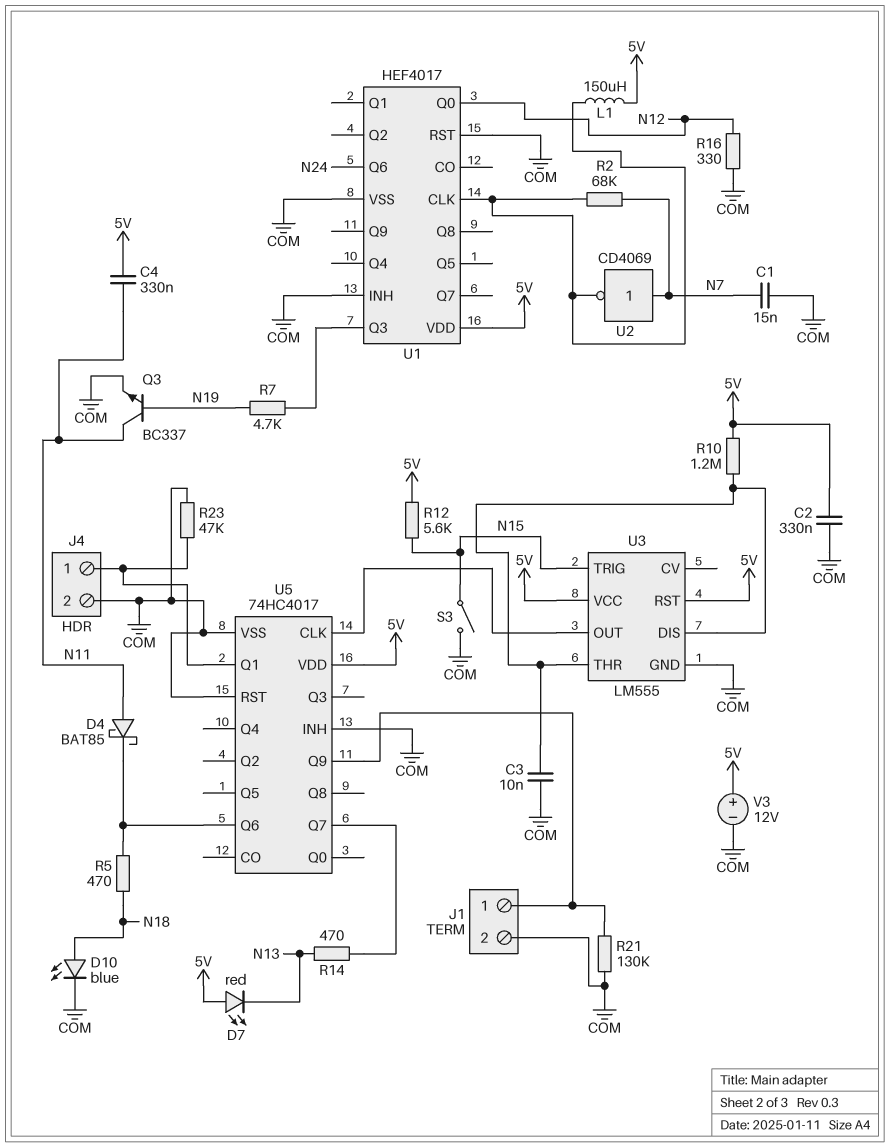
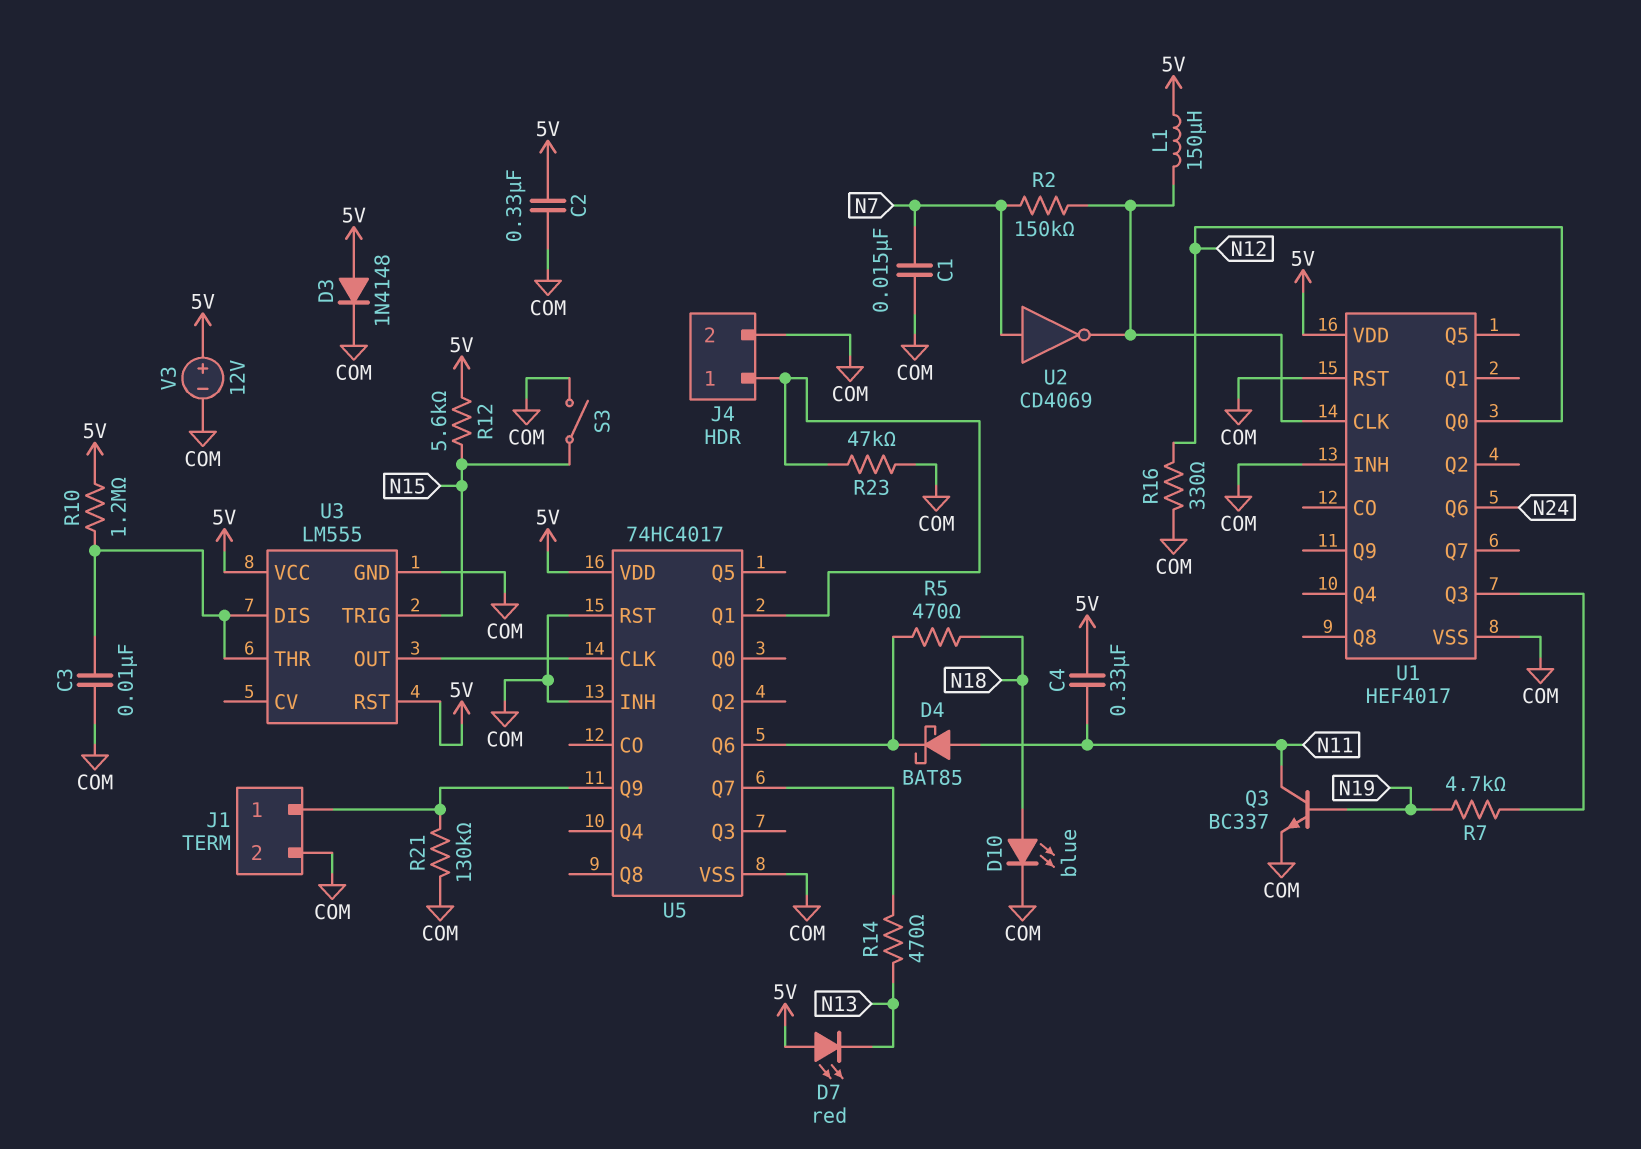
D3: none -> diode 1N4148 (A 5V, K COM)
R2: 68k (N7, U1/CLK) -> 150k (N7, U1/CLK)

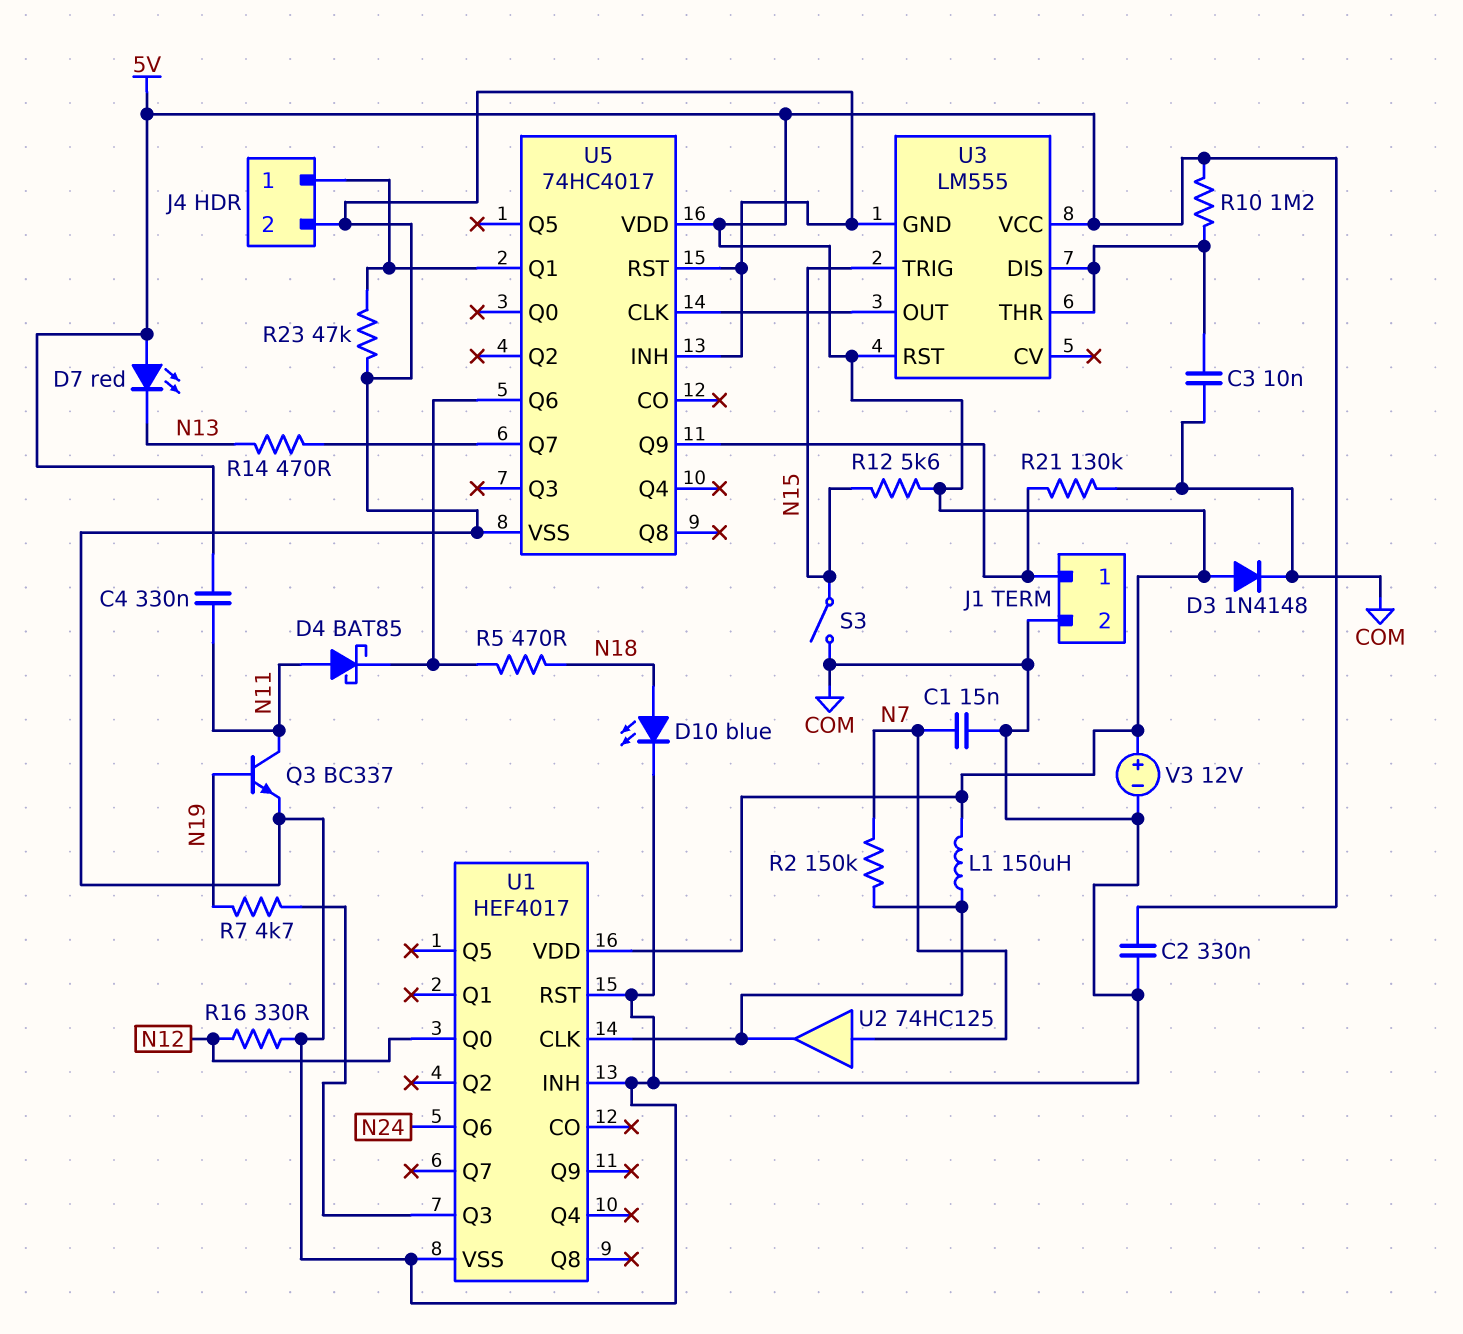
U2: NOT CD4069 (in N7, out U1/CLK) -> buffer 74HC125 (in N7, out U1/CLK)

